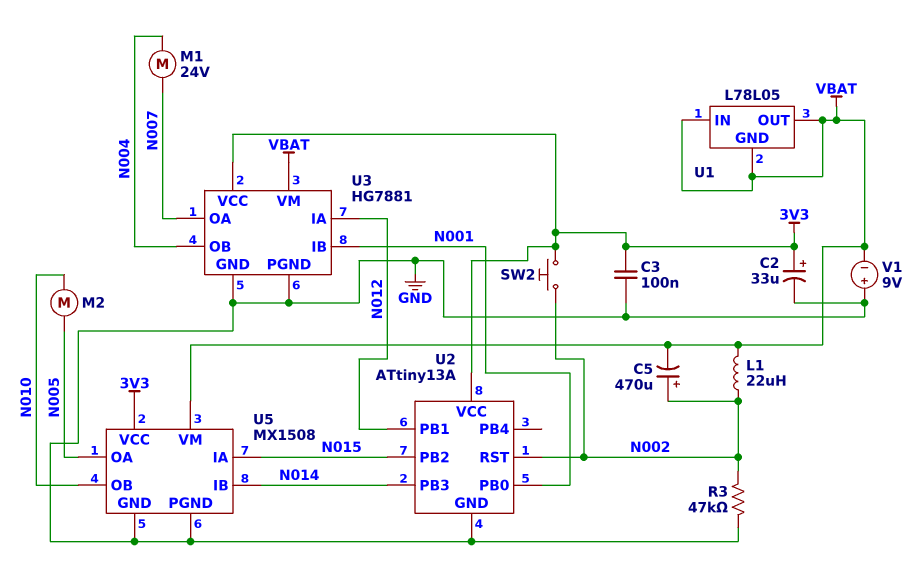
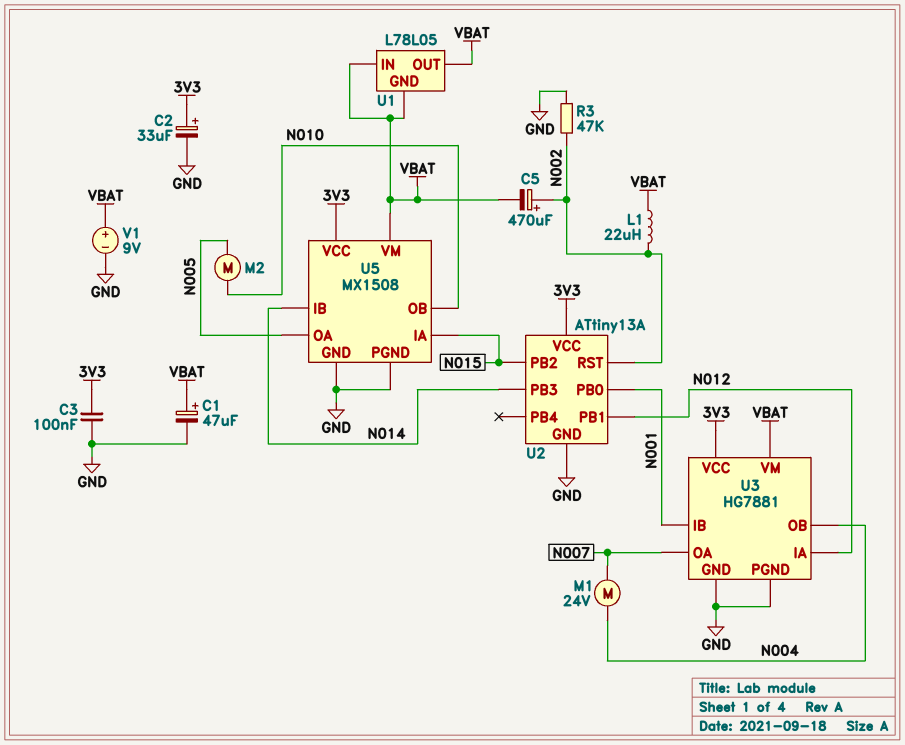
C1: none -> 47uF (plus VBAT, minus GND)
SW2: button (3V3, N002) -> none
V1: 9V (plus GND, minus VBAT) -> 9V (plus VBAT, minus GND)

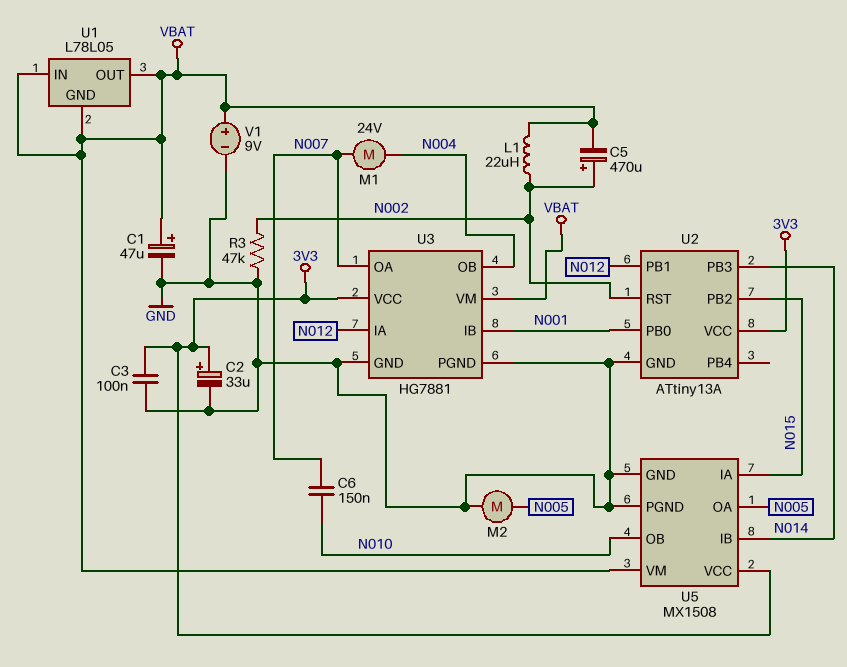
C6: none -> 150nF (N007, N010)
M2: motor (N005, N010) -> motor (GND, N005)

